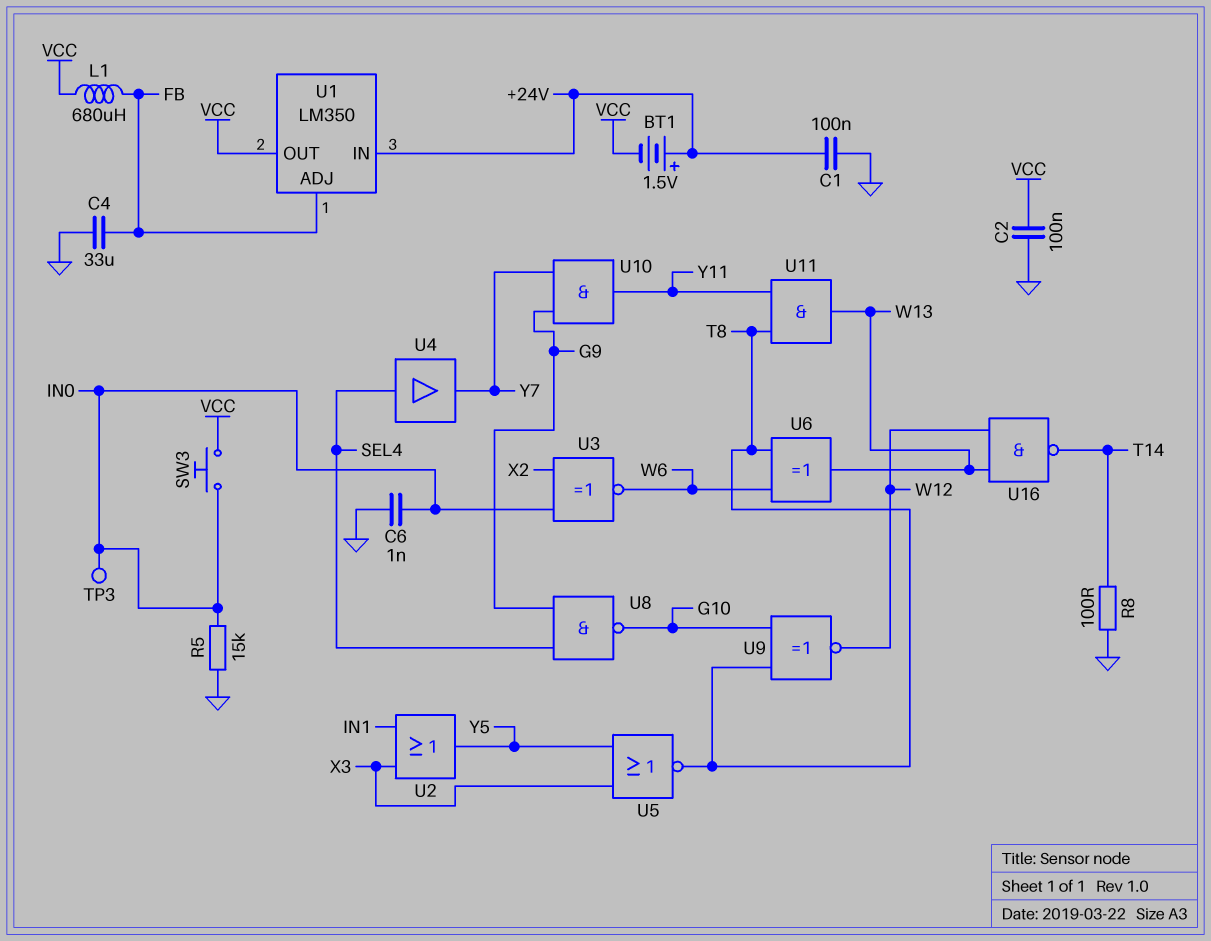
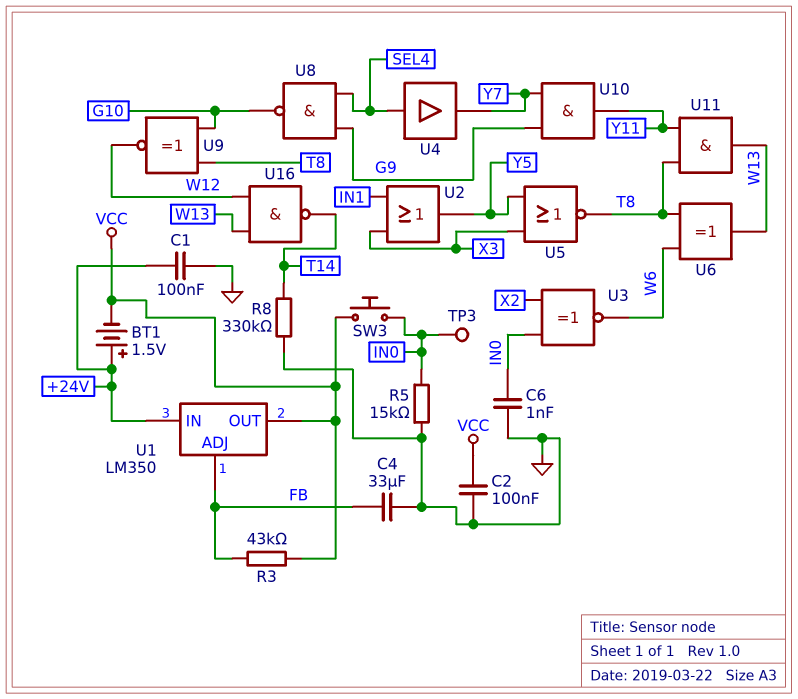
L1: 680uH (FB, VCC) -> none
R3: none -> 43k (FB, VCC)
R8: 100 (GND, T14) -> 330k (GND, T14)

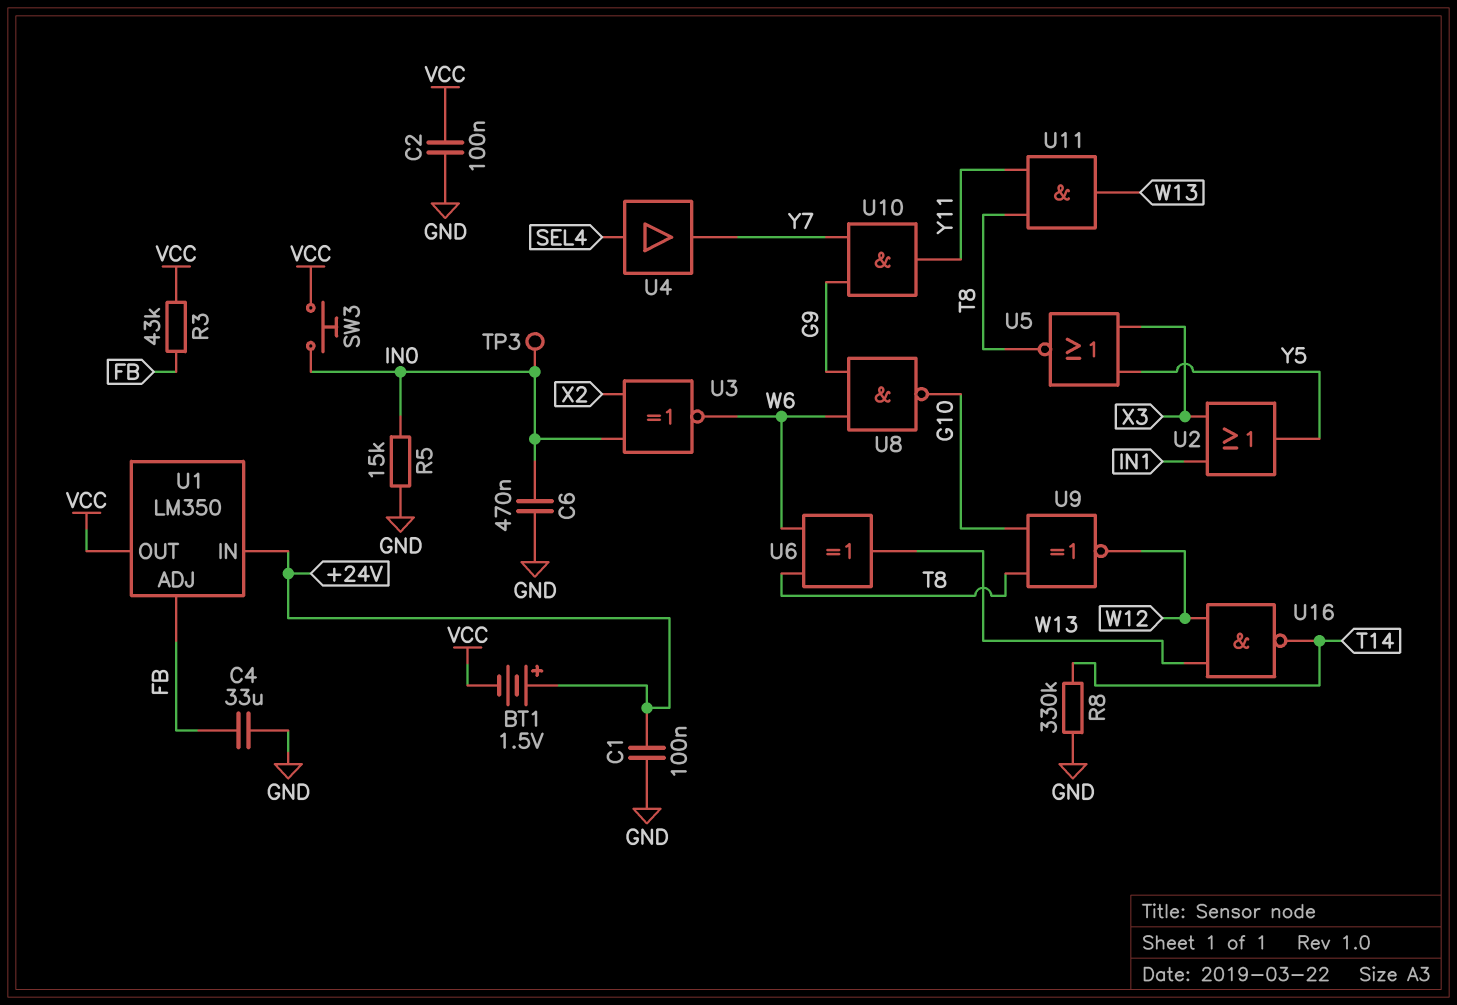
C6: 1nF (GND, IN0) -> 470nF (GND, IN0)
U8: NAND (in G9, in SEL4, out G10) -> NAND (in G9, in W6, out G10)

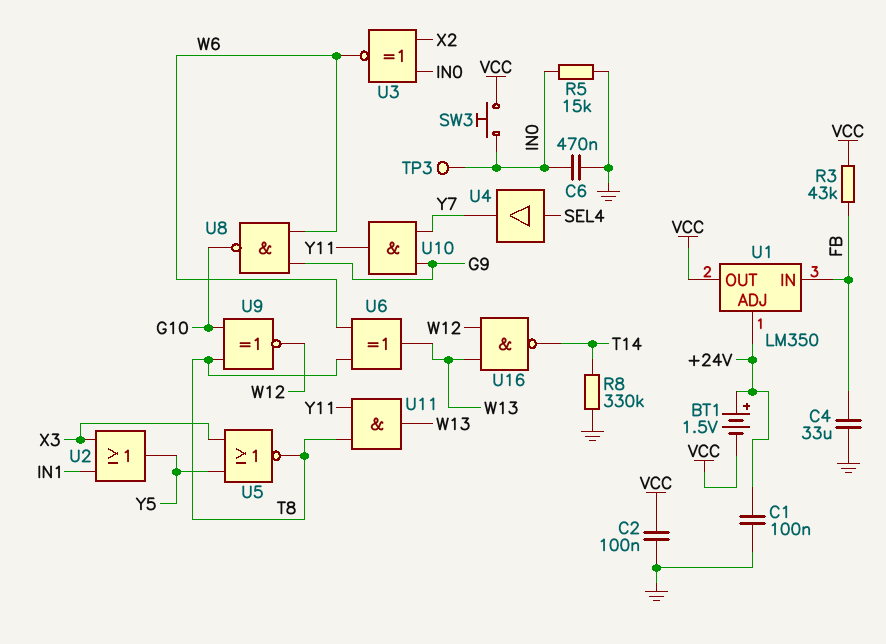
U1 pin ADJ: FB -> +24V
U1 pin IN: +24V -> FB

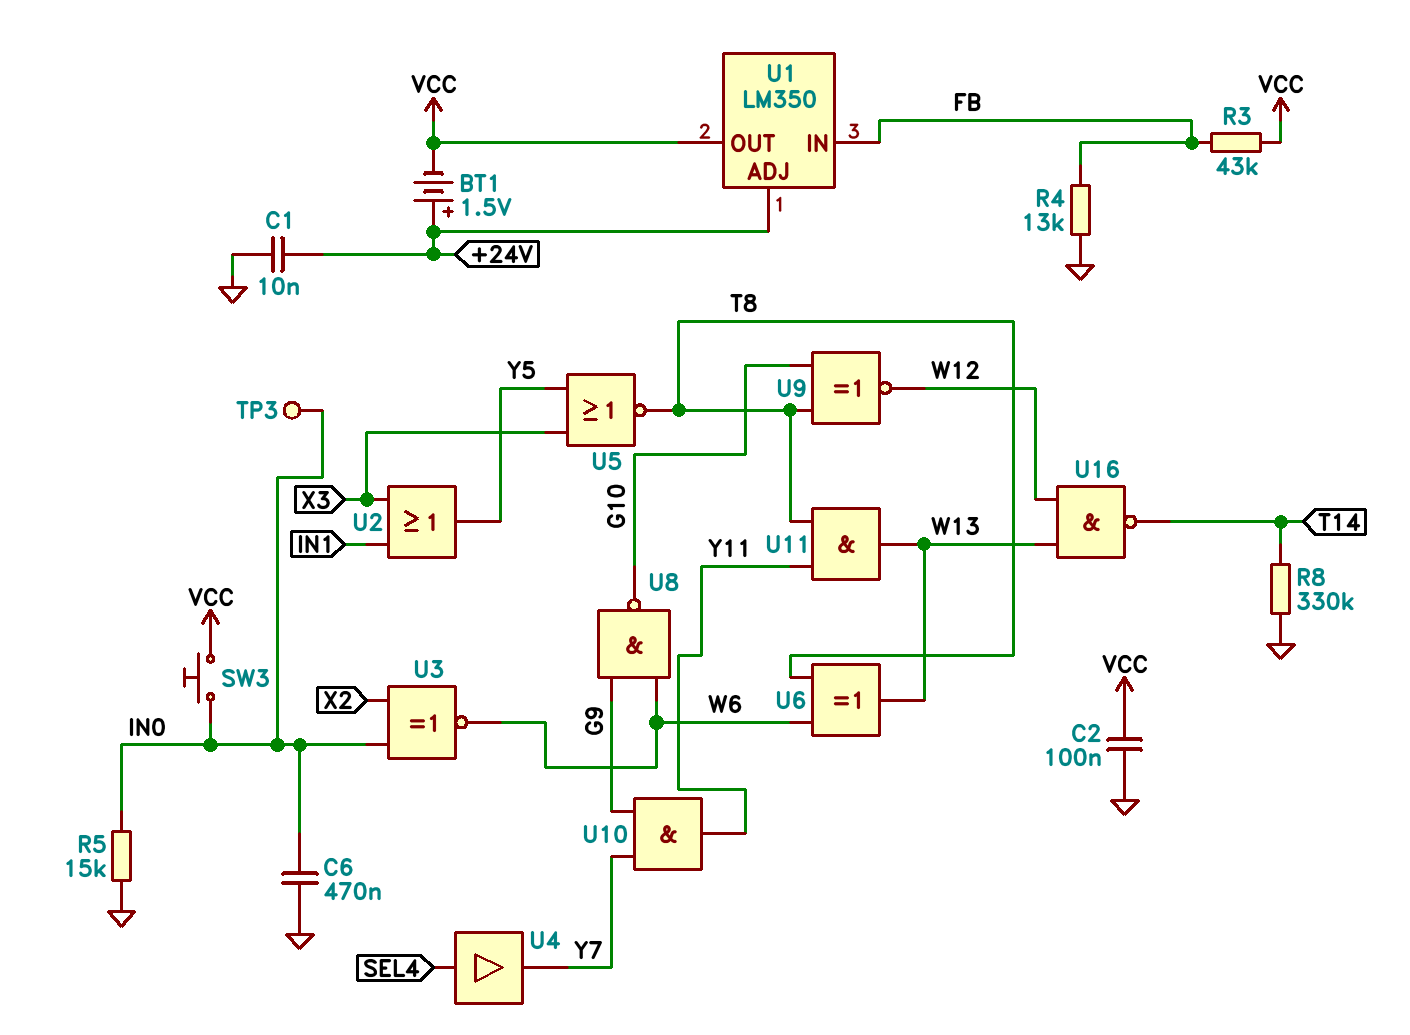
C1: 100nF (+24V, GND) -> 10nF (+24V, GND)
C4: 33uF (FB, GND) -> none
R4: none -> 13k (FB, GND)

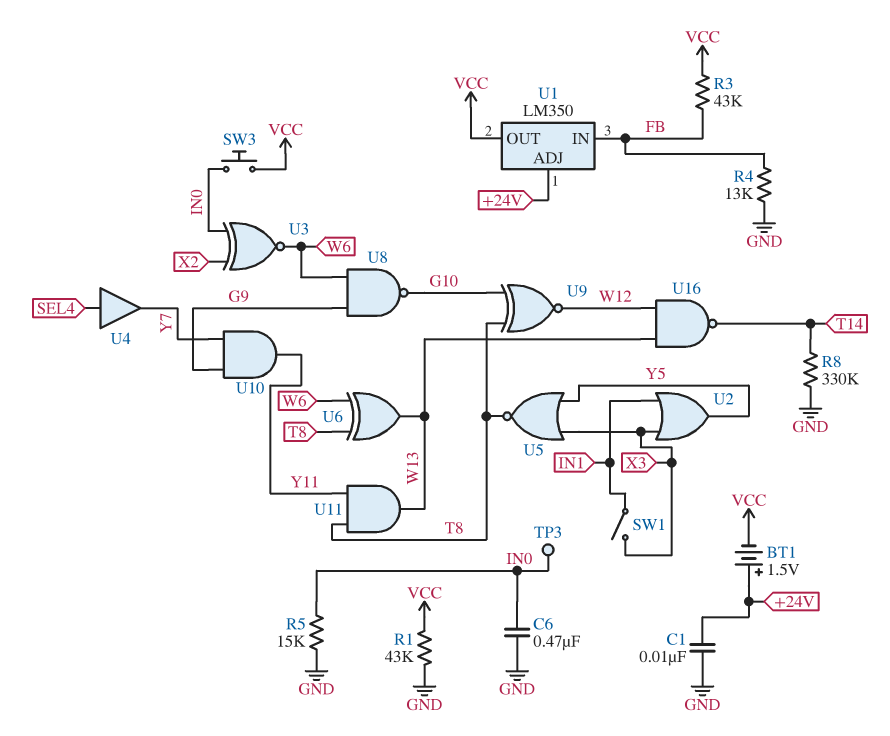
C2: 100nF (GND, VCC) -> none
R1: none -> 43k (GND, VCC)
SW1: none -> switch (IN1, X3)

